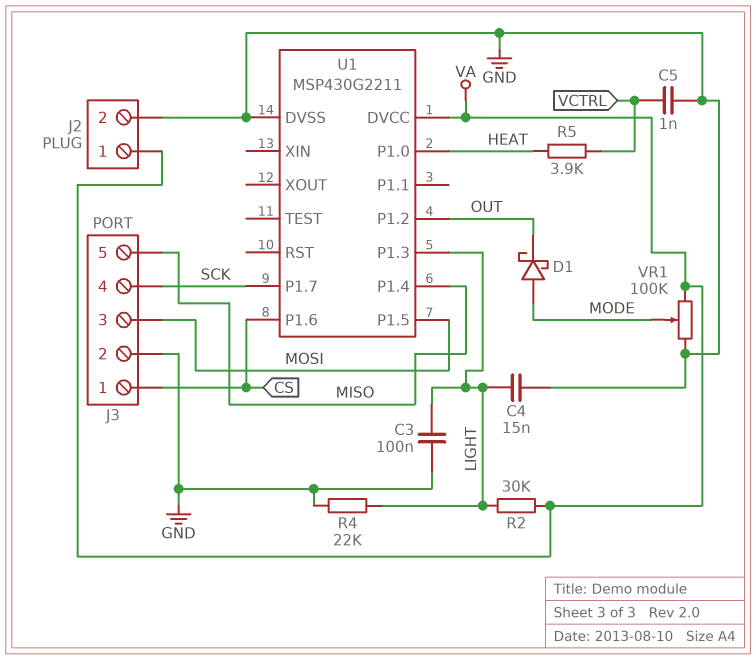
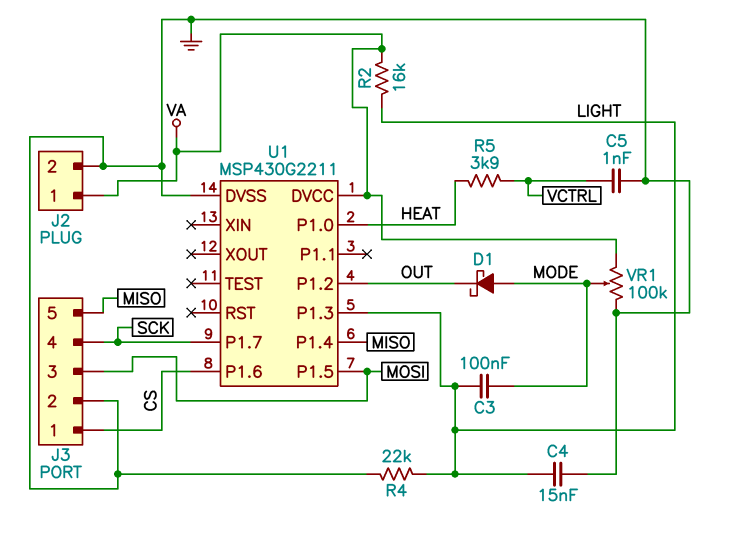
C3: 100nF (GND, LIGHT) -> 100nF (LIGHT, MODE)
R2: 30k (LIGHT, VA) -> 16k (LIGHT, VA)

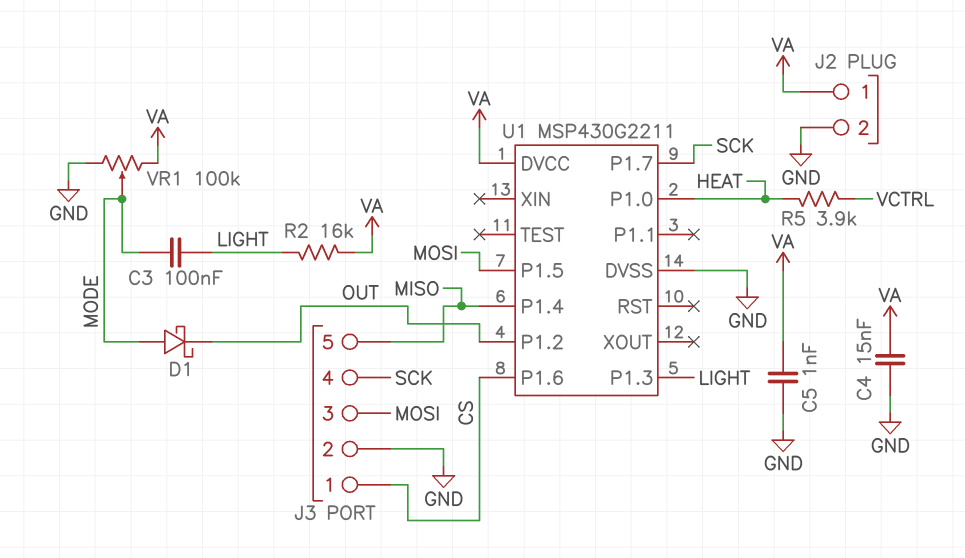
C4: 15nF (GND, LIGHT) -> 15nF (GND, VA)
C5: 1nF (GND, VCTRL) -> 1nF (GND, VA)
R4: 22k (GND, LIGHT) -> none

